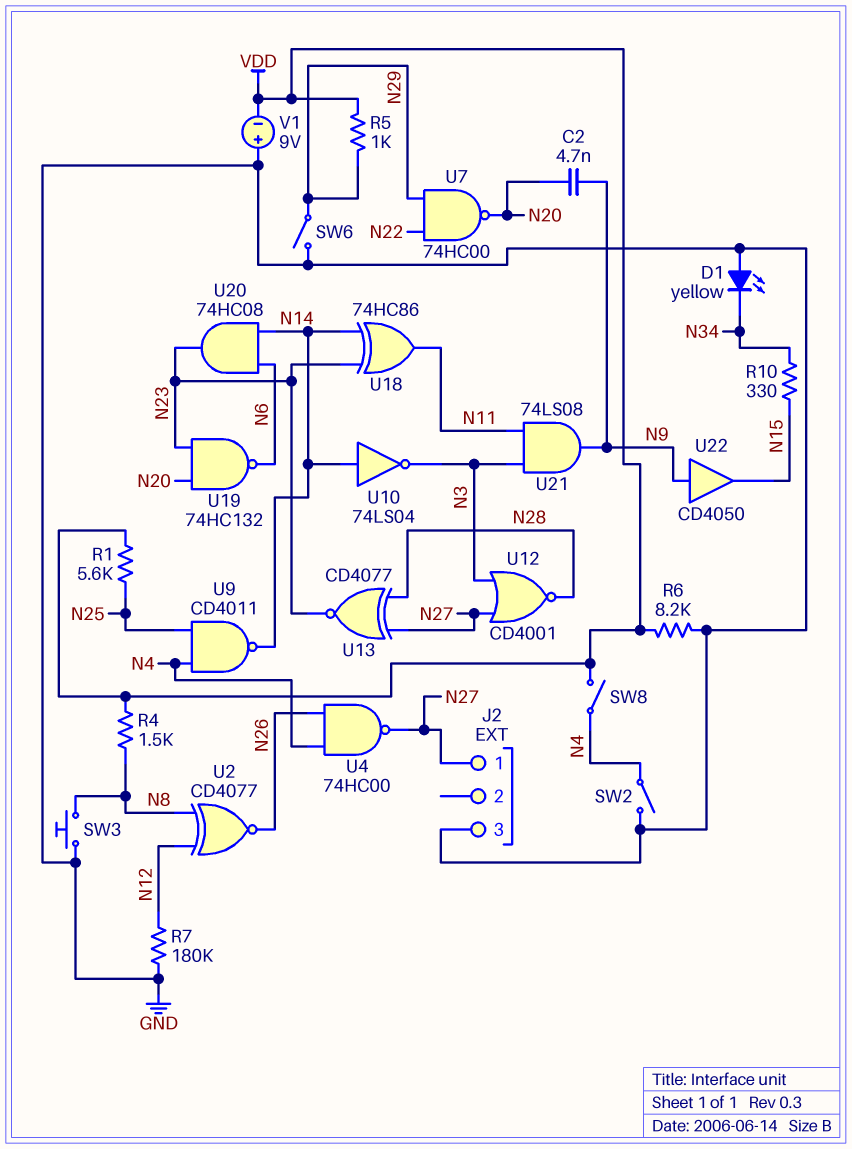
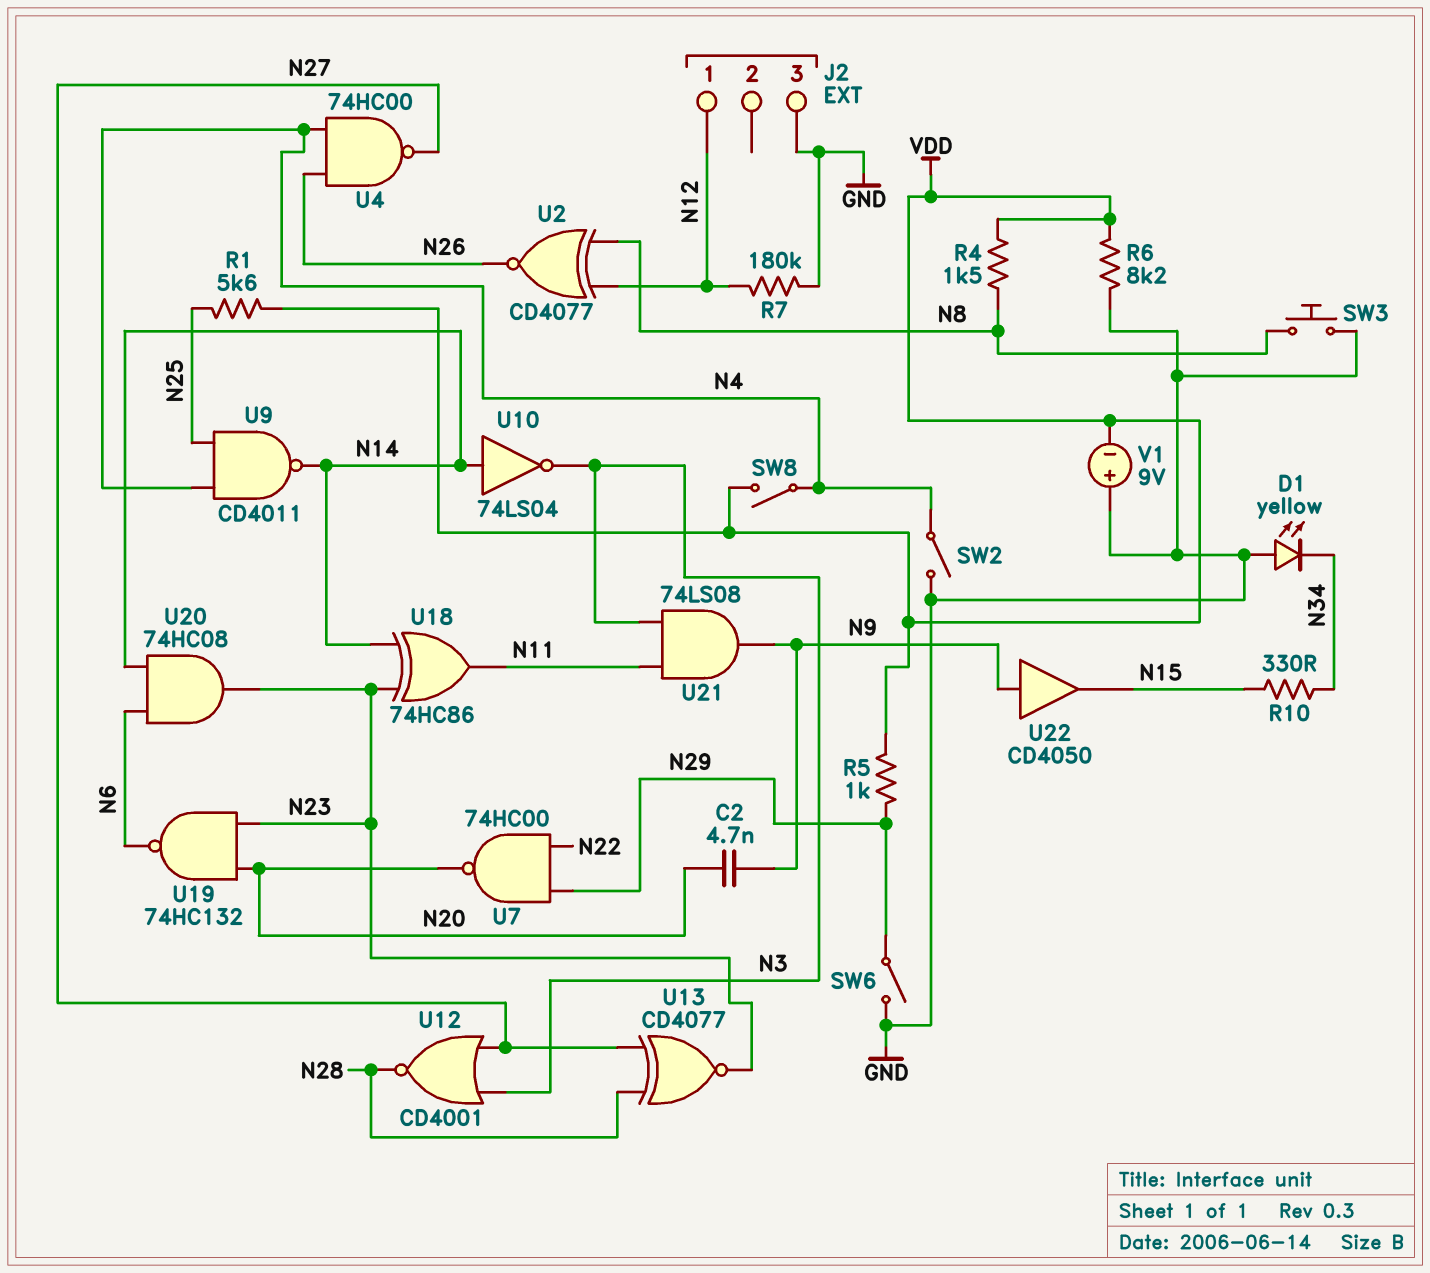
J2 pin 1: N27 -> N12

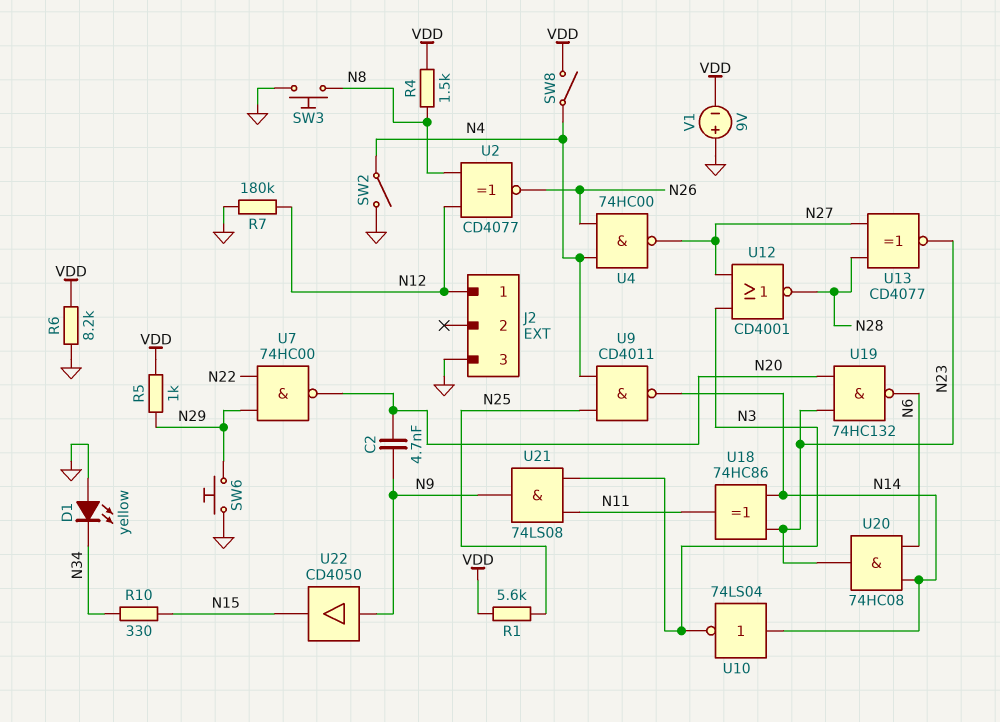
SW6: switch (GND, N29) -> button (GND, N29)

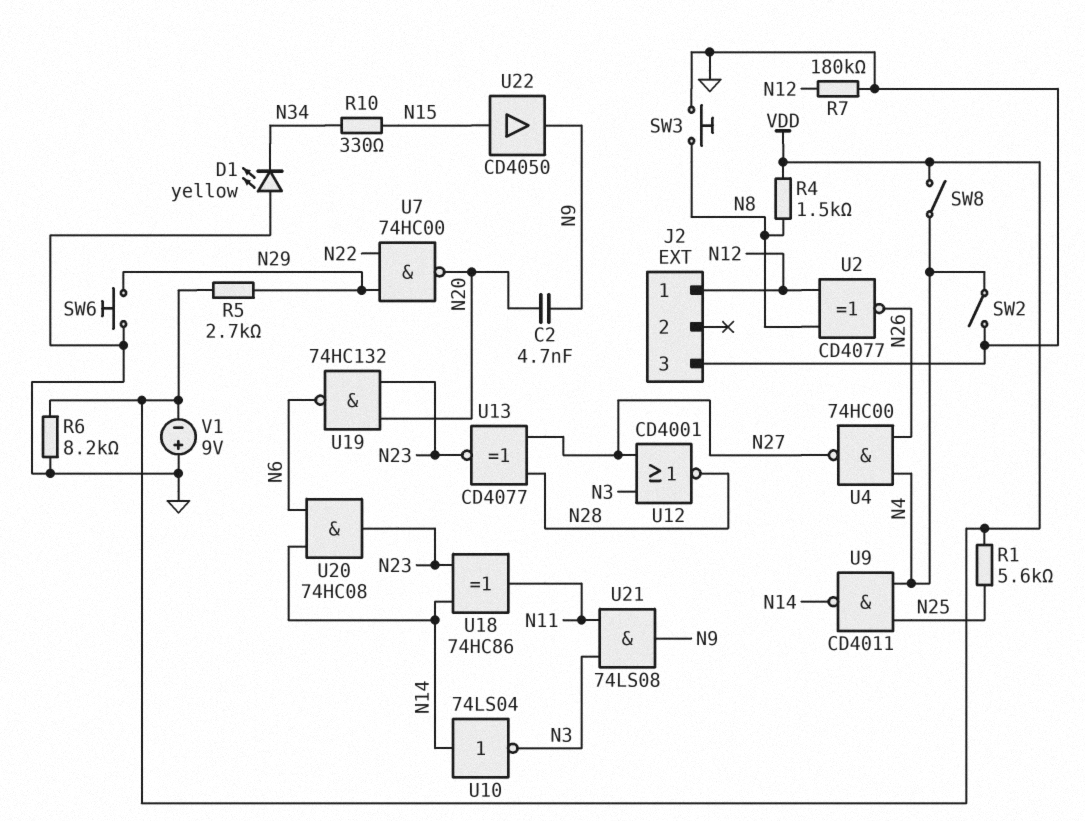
R5: 1k (N29, VDD) -> 2.7k (N29, VDD)
U22: buffer CD4050 (in N9, out N15) -> buffer CD4050 (in N15, out N9)

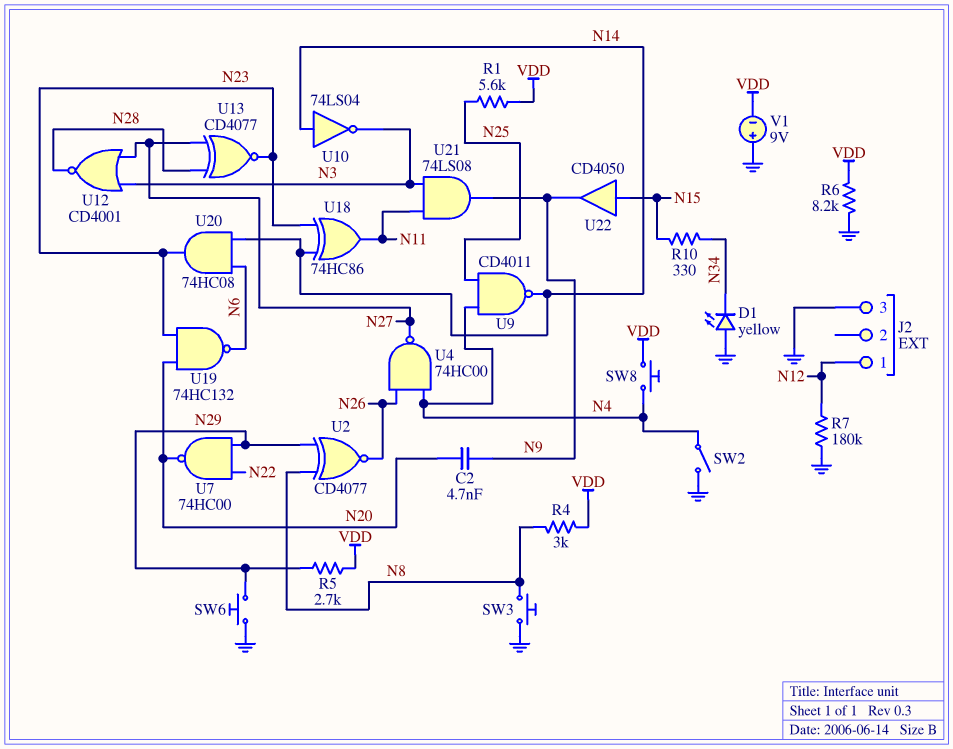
R4: 1.5k (N8, VDD) -> 3k (N8, VDD)
SW8: switch (N4, VDD) -> button (N4, VDD)
U2: XNOR CD4077 (in N8, in N12, out N26) -> XNOR CD4077 (in N8, in N29, out N26)

